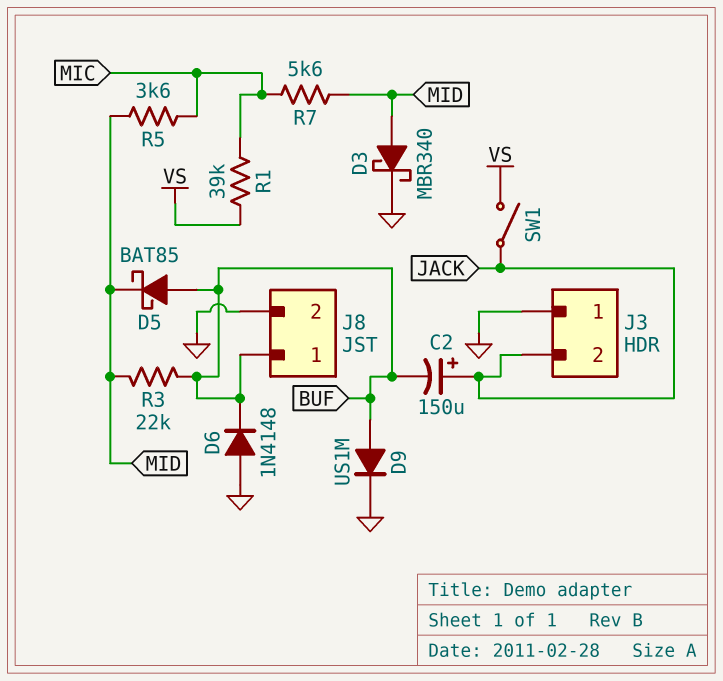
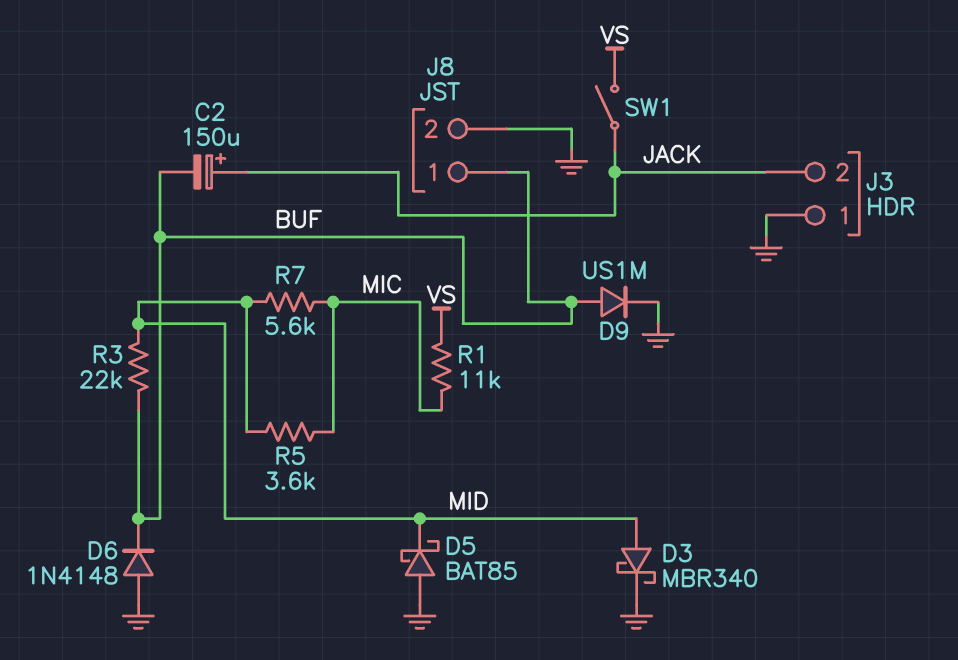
D5: schottky BAT85 (A BUF, K MID) -> schottky BAT85 (A GND, K MID)
R1: 39k (MIC, VS) -> 11k (MIC, VS)

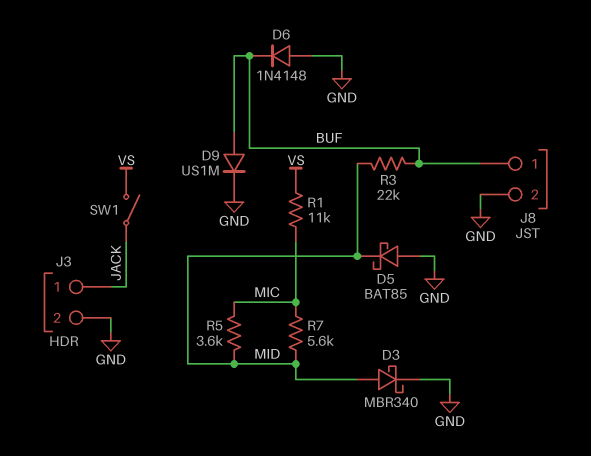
C2: 150uF (plus JACK, minus BUF) -> none
J3 pin 1: GND -> JACK
J3 pin 2: JACK -> GND

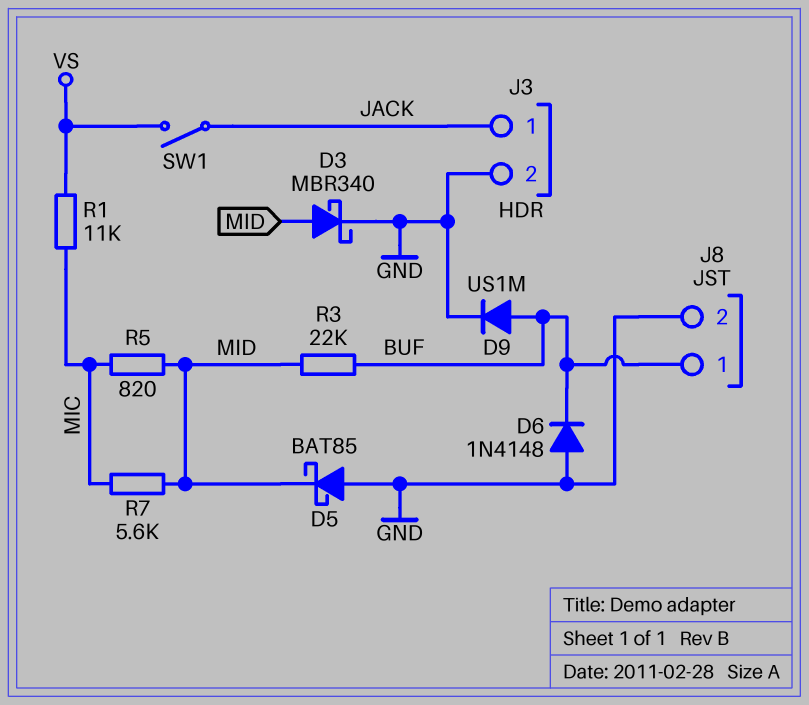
R5: 3.6k (MIC, MID) -> 820 (MIC, MID)

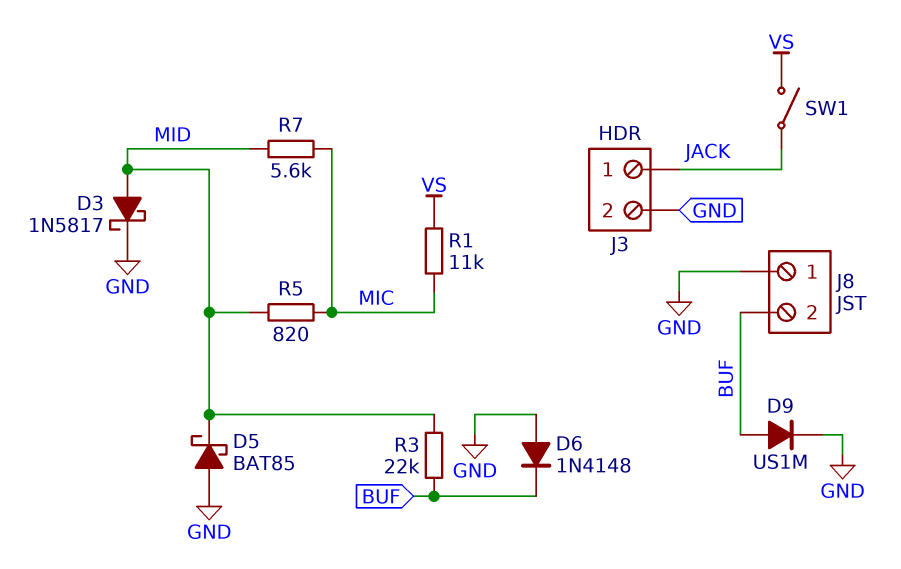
D3: schottky MBR340 (A MID, K GND) -> schottky 1N5817 (A MID, K GND)
J8 pin 1: BUF -> GND
J8 pin 2: GND -> BUF

